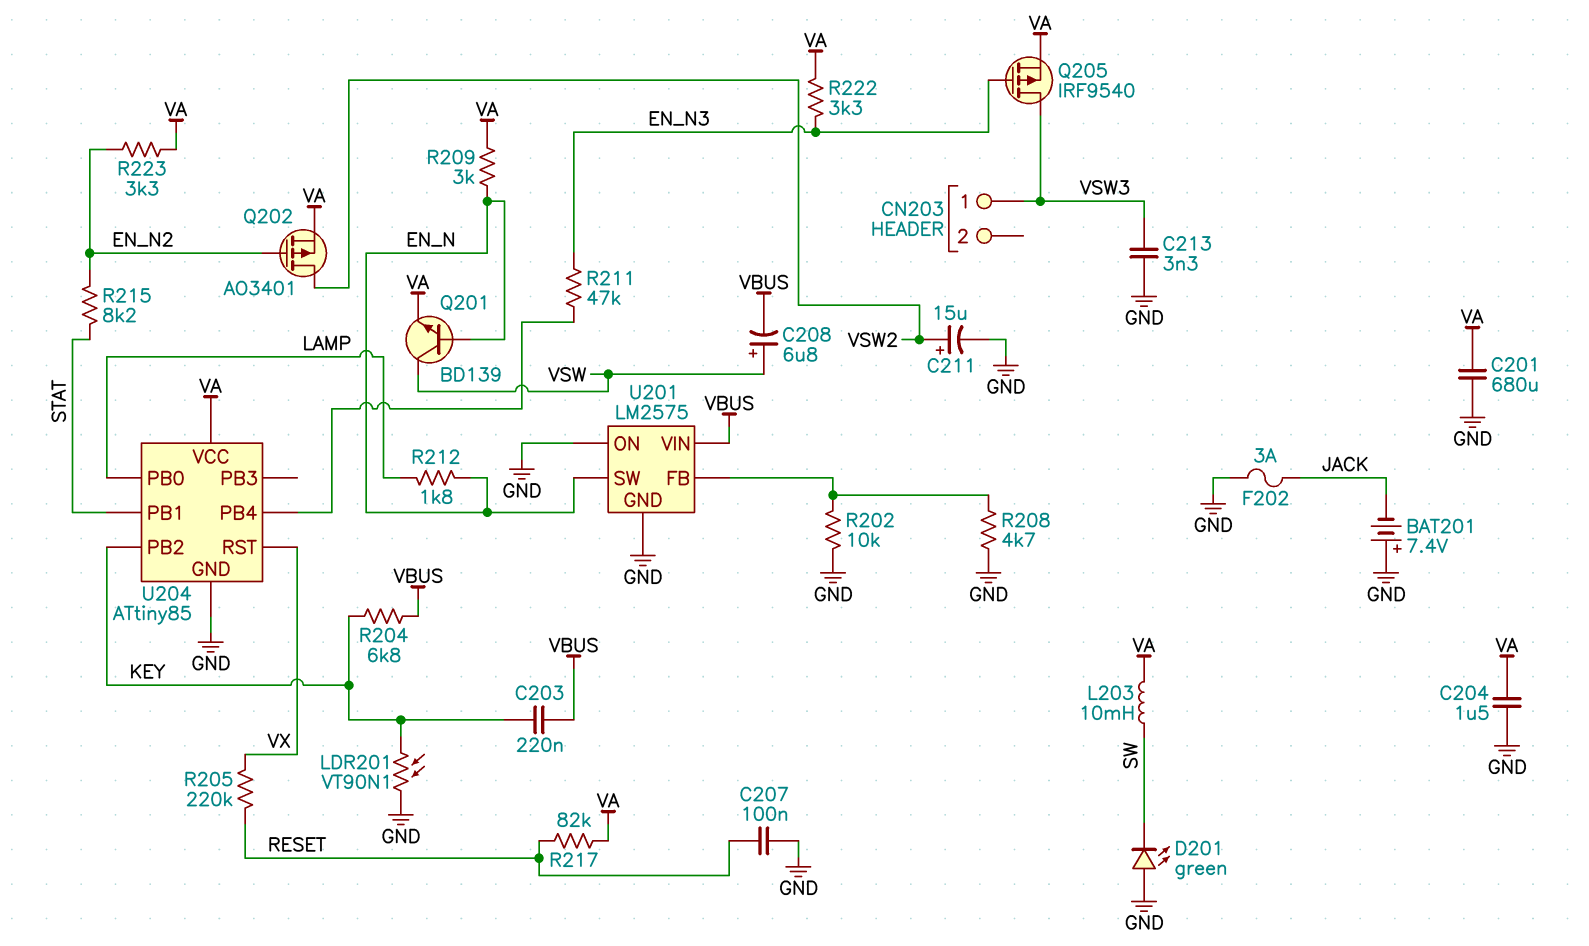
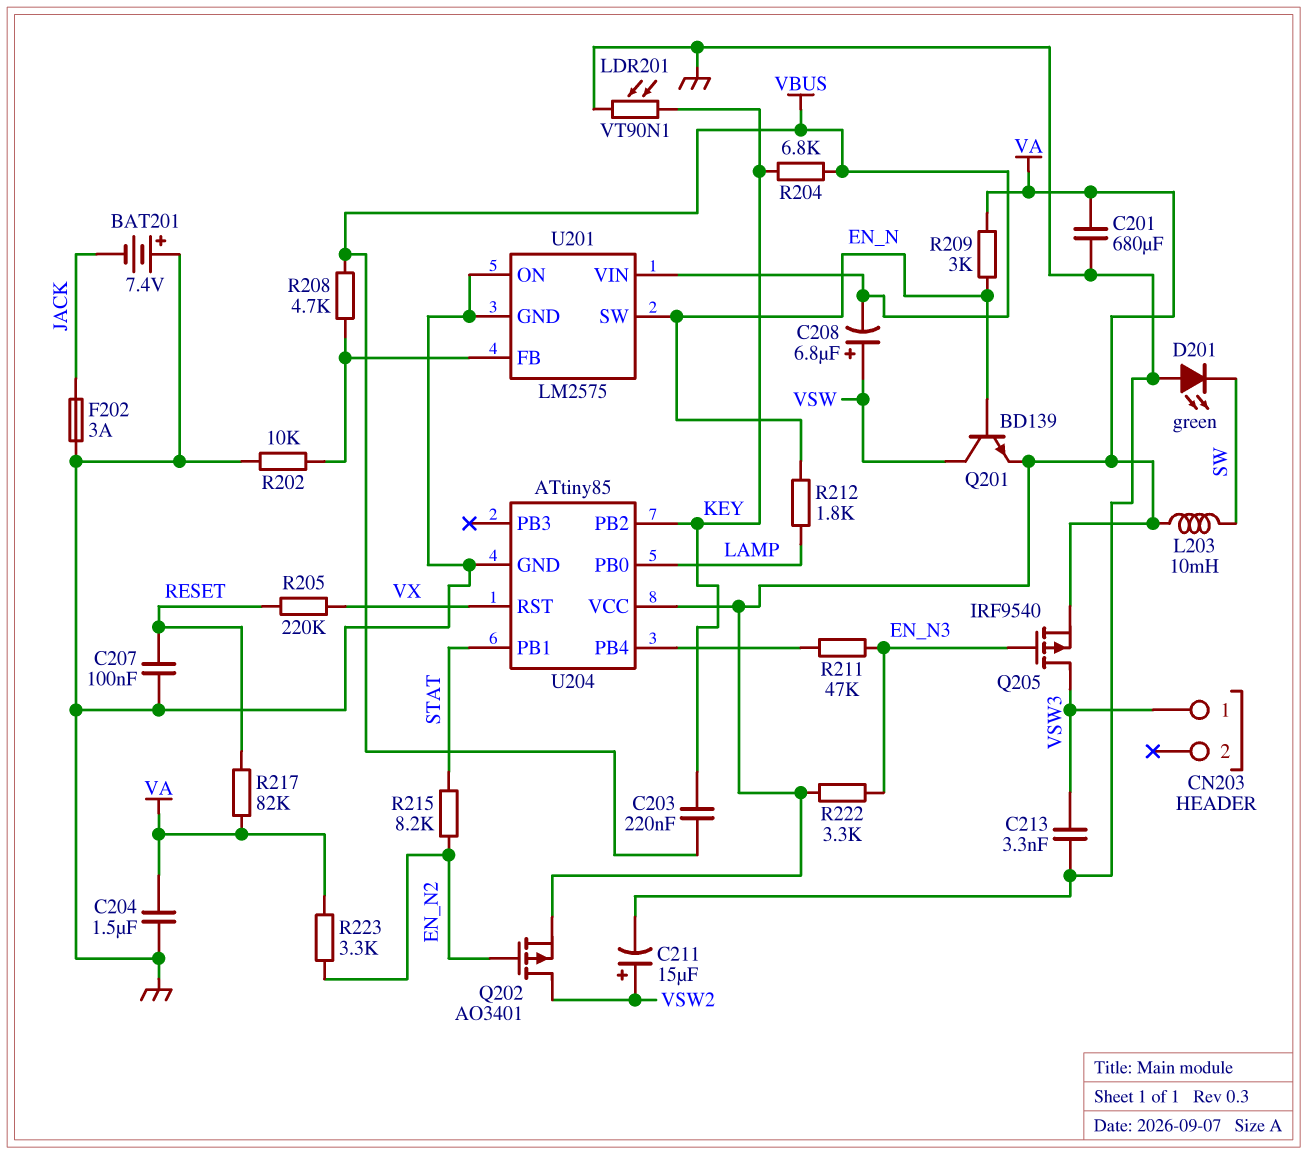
R208: 4.7k (GND, U201/FB) -> 4.7k (U201/FB, VBUS)

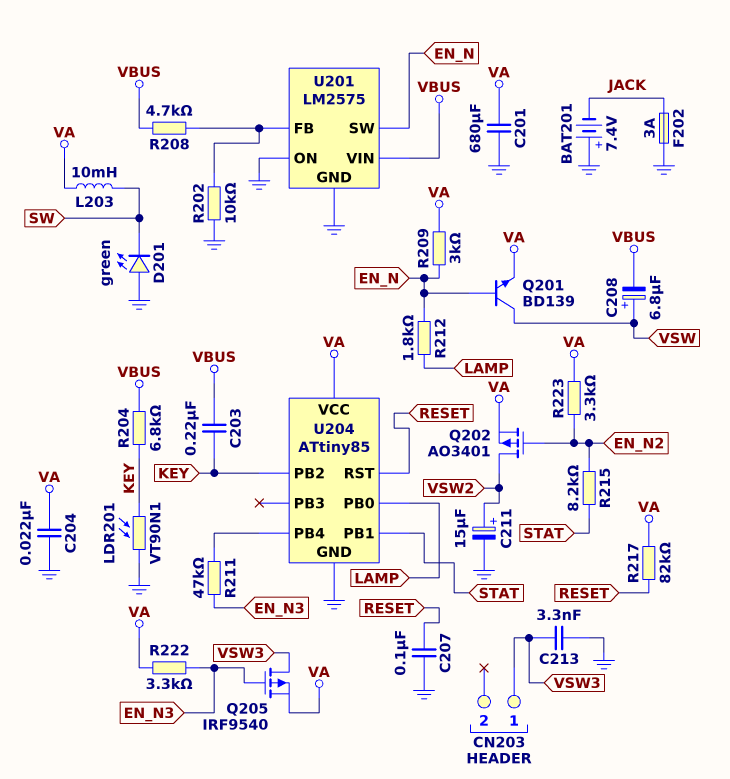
C204: 1.5uF (GND, VA) -> 22nF (GND, VA)
R205: 220k (RESET, VX) -> none
U204 pin RST: VX -> RESET

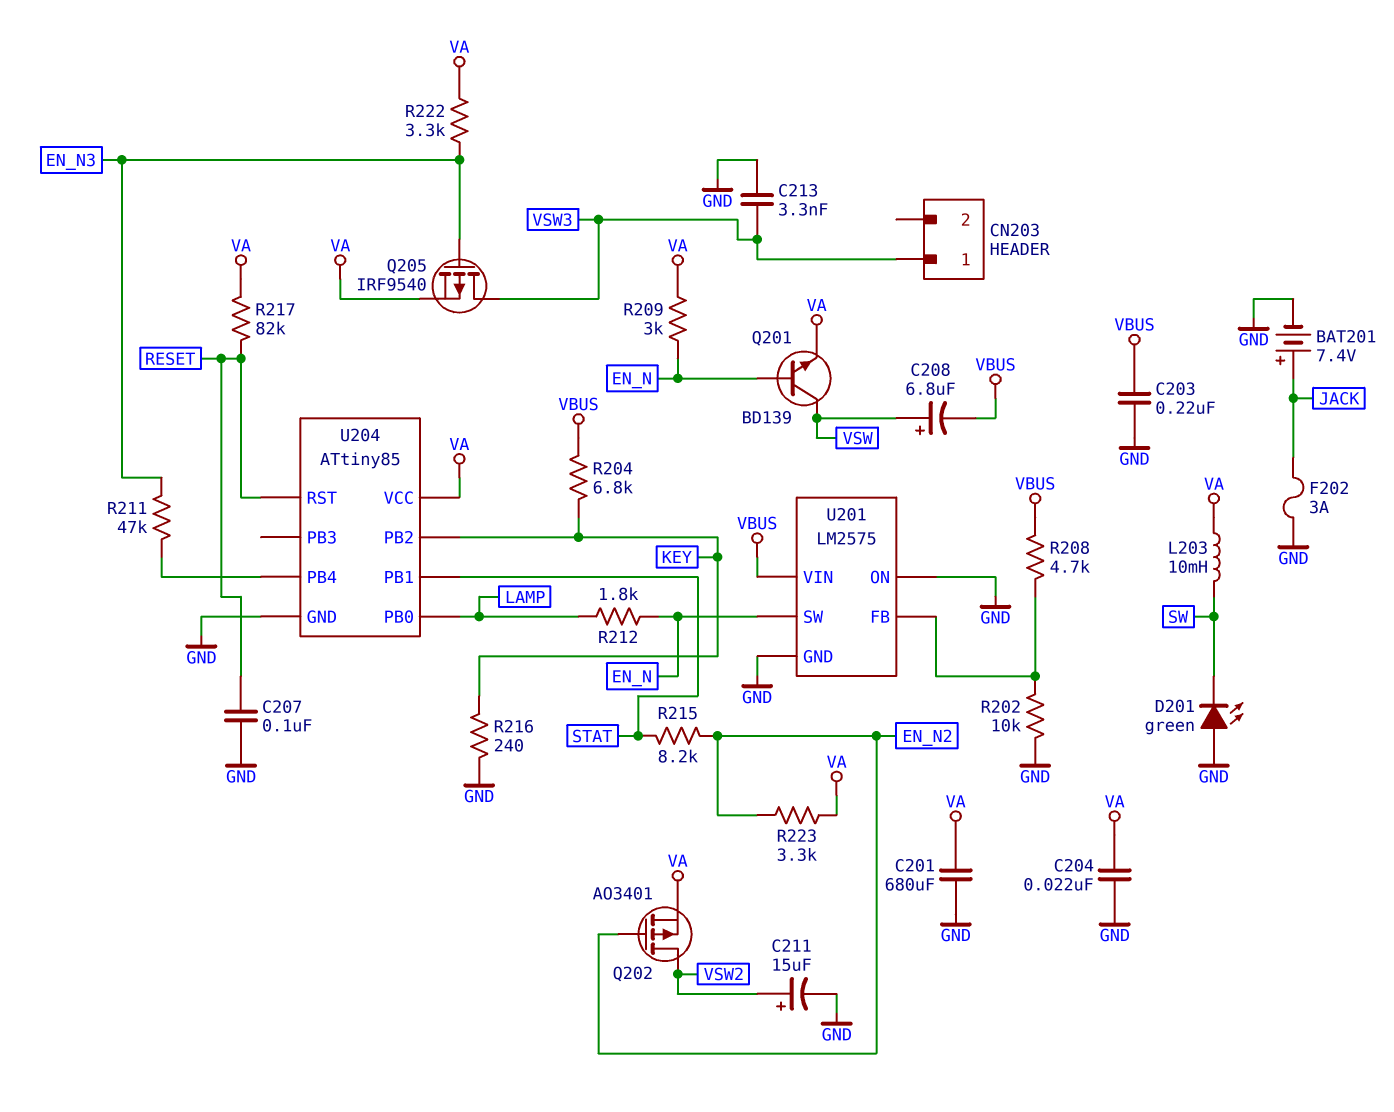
BAT201: 7.4V (plus GND, minus JACK) -> 7.4V (plus JACK, minus GND)
C203: 220nF (KEY, VBUS) -> 220nF (GND, VBUS)
LDR201: VT90N1 (GND, KEY) -> none
R216: none -> 240 (GND, KEY)

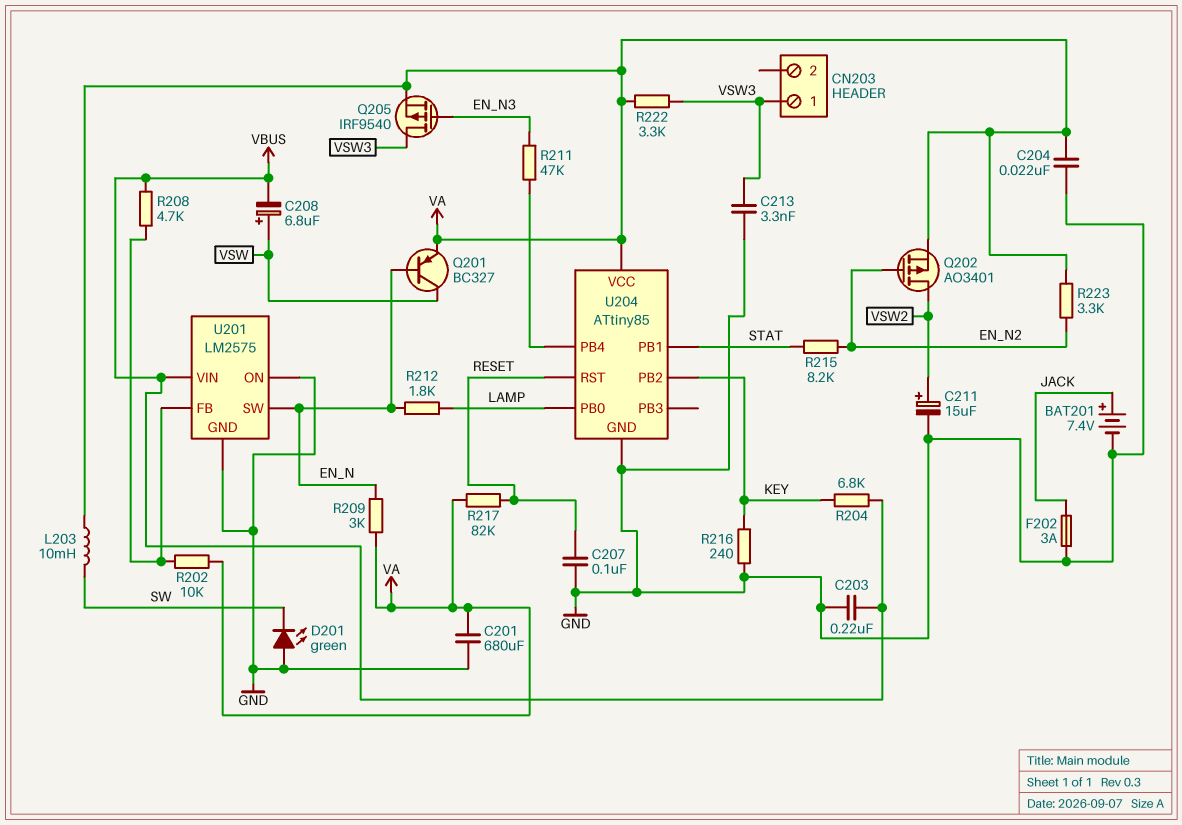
Q201: NPN BD139 (B EN_N, C VSW, E VA) -> PNP BC327 (B EN_N, C VSW, E VA)
R202: 10k (GND, U201/FB) -> 10k (U201/FB, VA)
R222: 3.3k (EN_N3, VA) -> 3.3k (VA, VSW3)

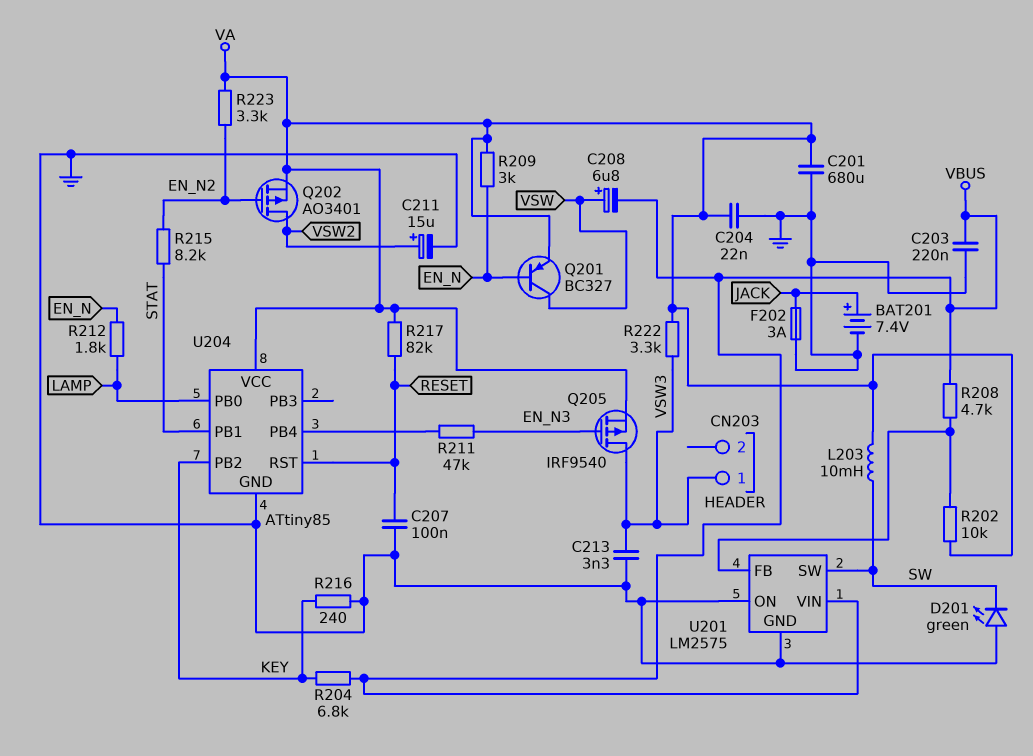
U201 pin SW: EN_N -> SW

